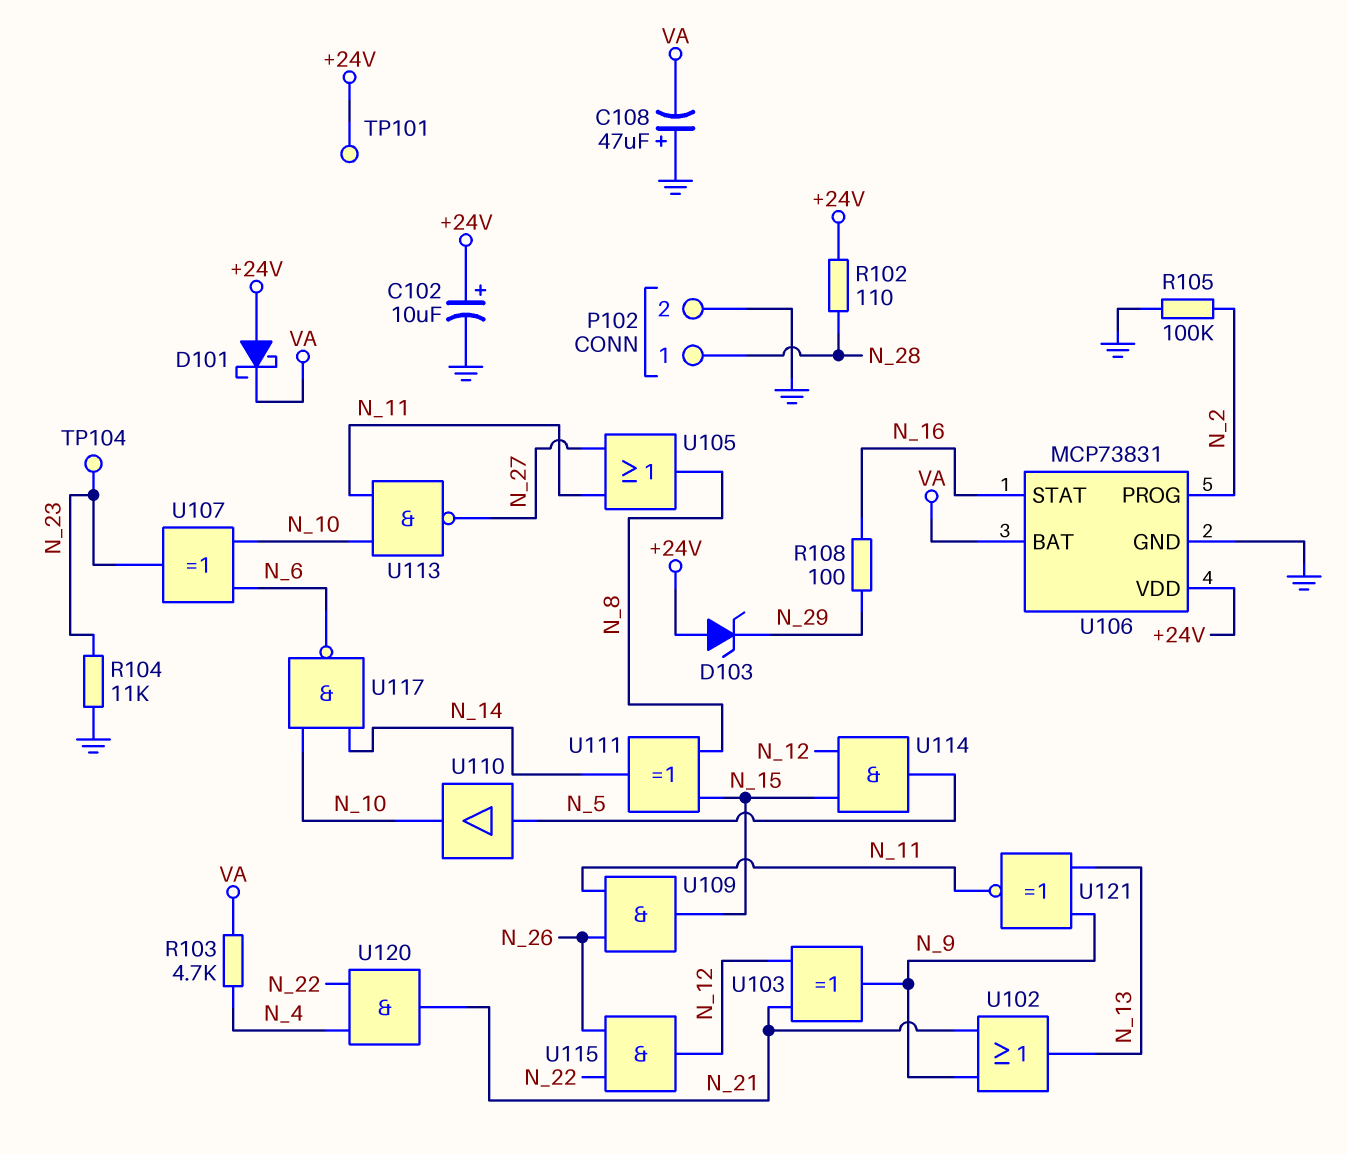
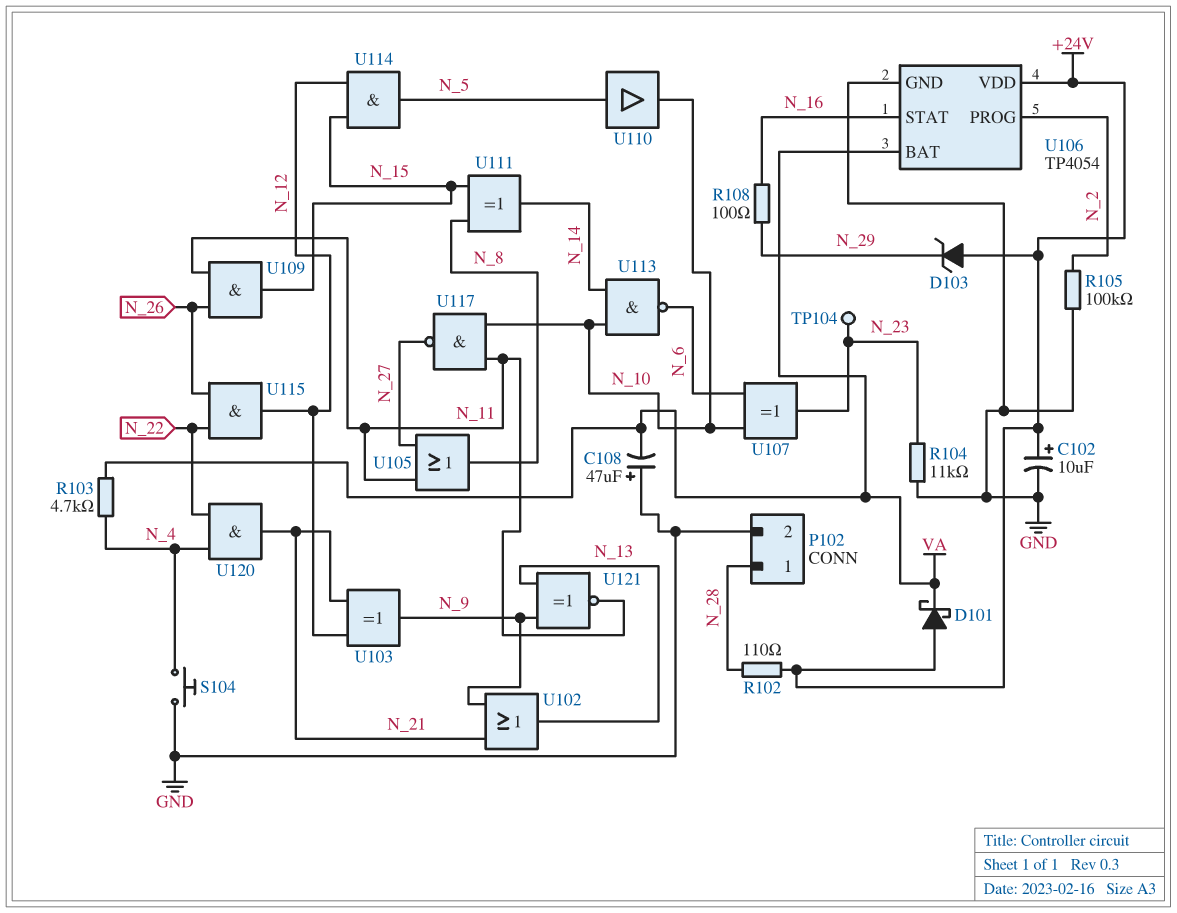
S104: none -> button (GND, N_4)
TP101: test point (+24V) -> none
U106: MCP73831 -> TP4054
U113: NAND (in N_10, in N_11, out N_27) -> NAND (in N_10, in N_14, out N_6)
U117: NAND (in N_10, in N_14, out N_6) -> NAND (in N_10, in N_11, out N_27)

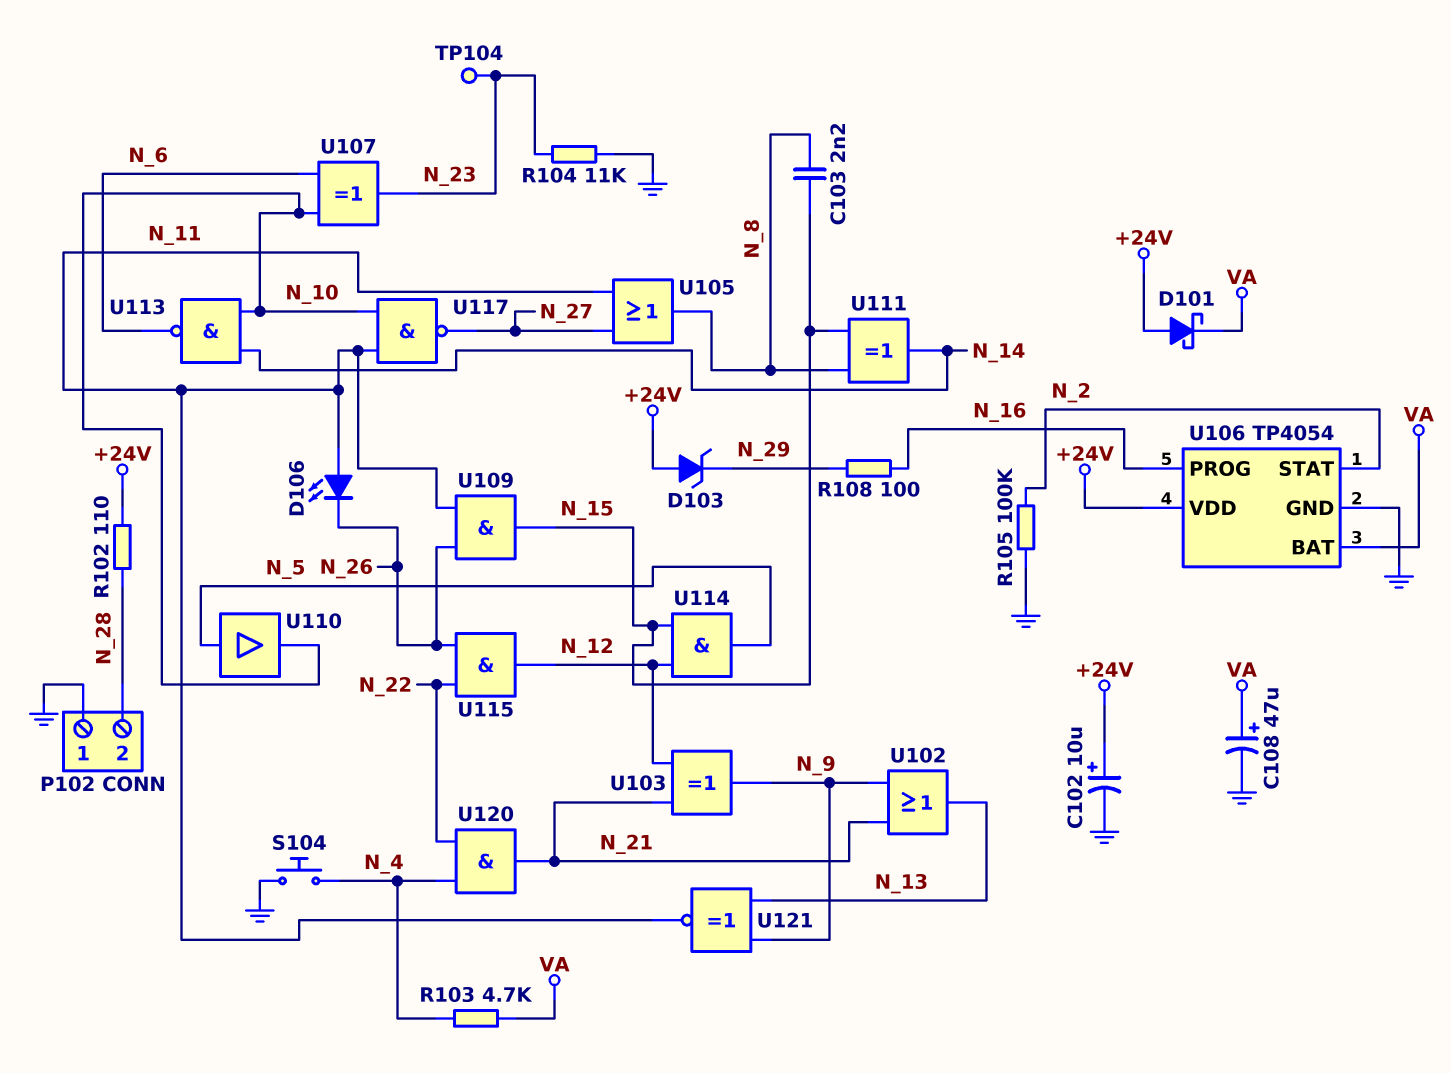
C103: none -> 2.2nF (N_8, N_15)
C108: 47uF (plus GND, minus VA) -> 47uF (plus VA, minus GND)
D106: none -> LED (A N_11, K N_26)
P102 pin 1: N_28 -> GND
P102 pin 2: GND -> N_28
U106 pin PROG: N_2 -> N_16
U106 pin STAT: N_16 -> N_2

